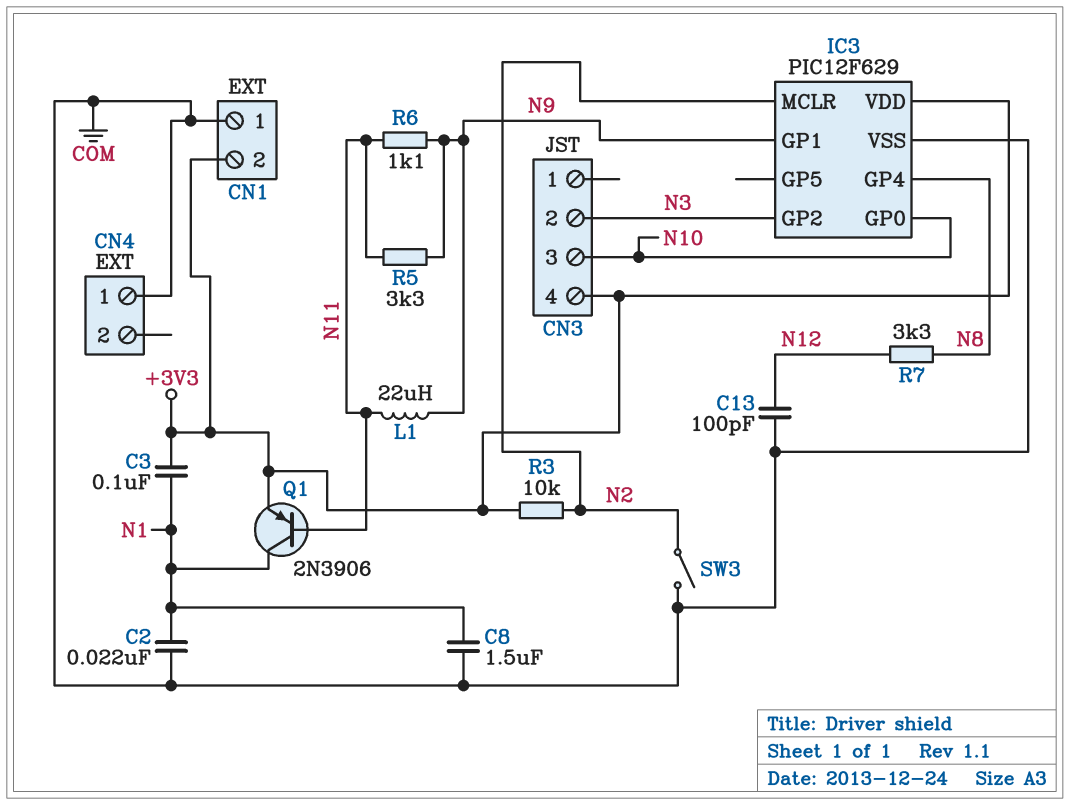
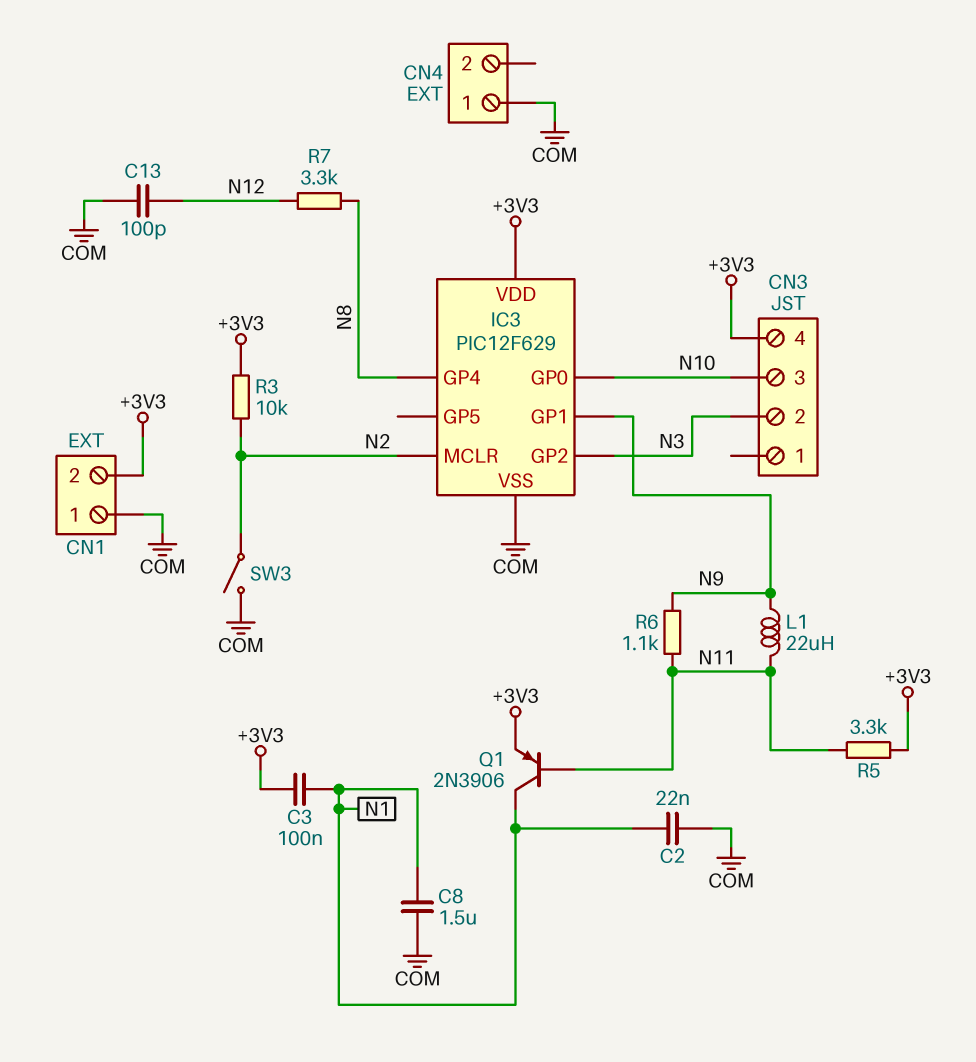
R5: 3.3k (N9, N11) -> 3.3k (+3V3, N11)

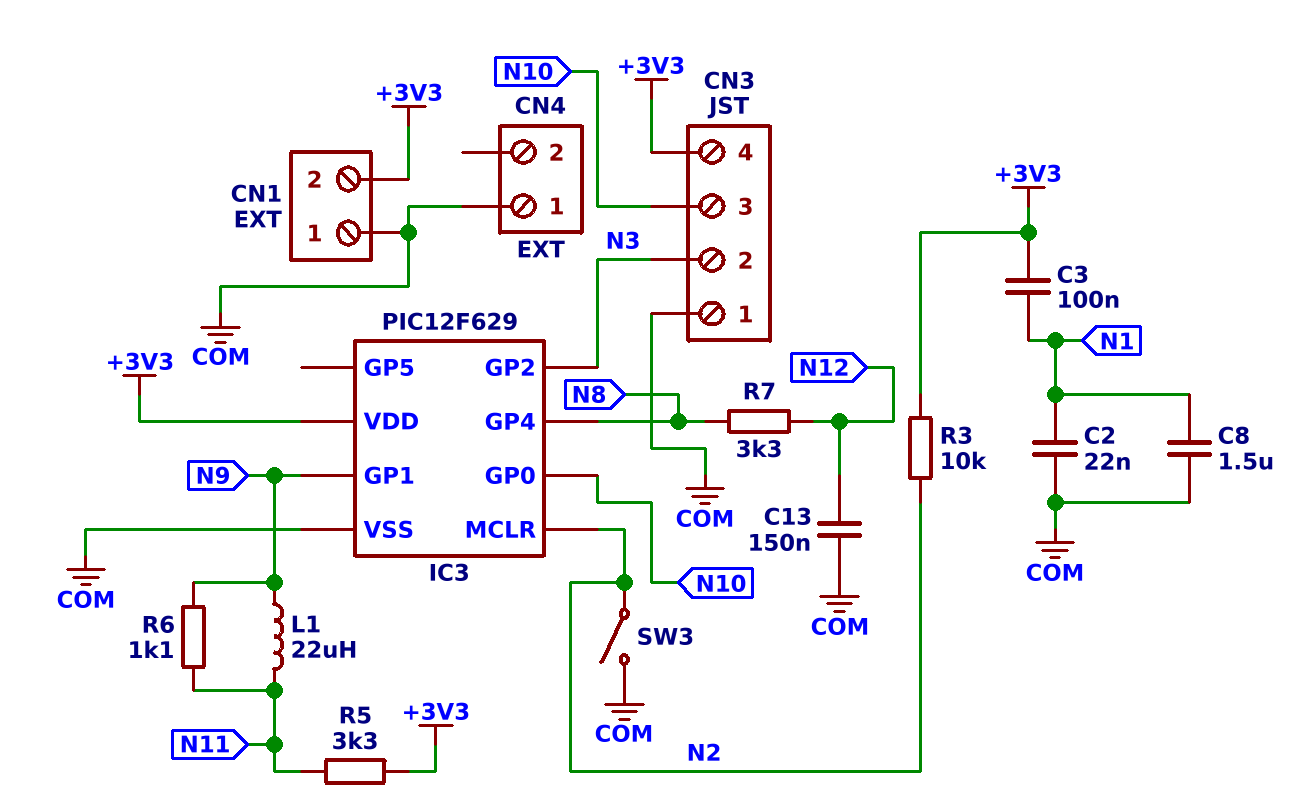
C13: 100pF (COM, N12) -> 150nF (COM, N12)
CN3 pin 1: none -> COM
Q1: PNP 2N3906 (B N11, C N1, E +3V3) -> none

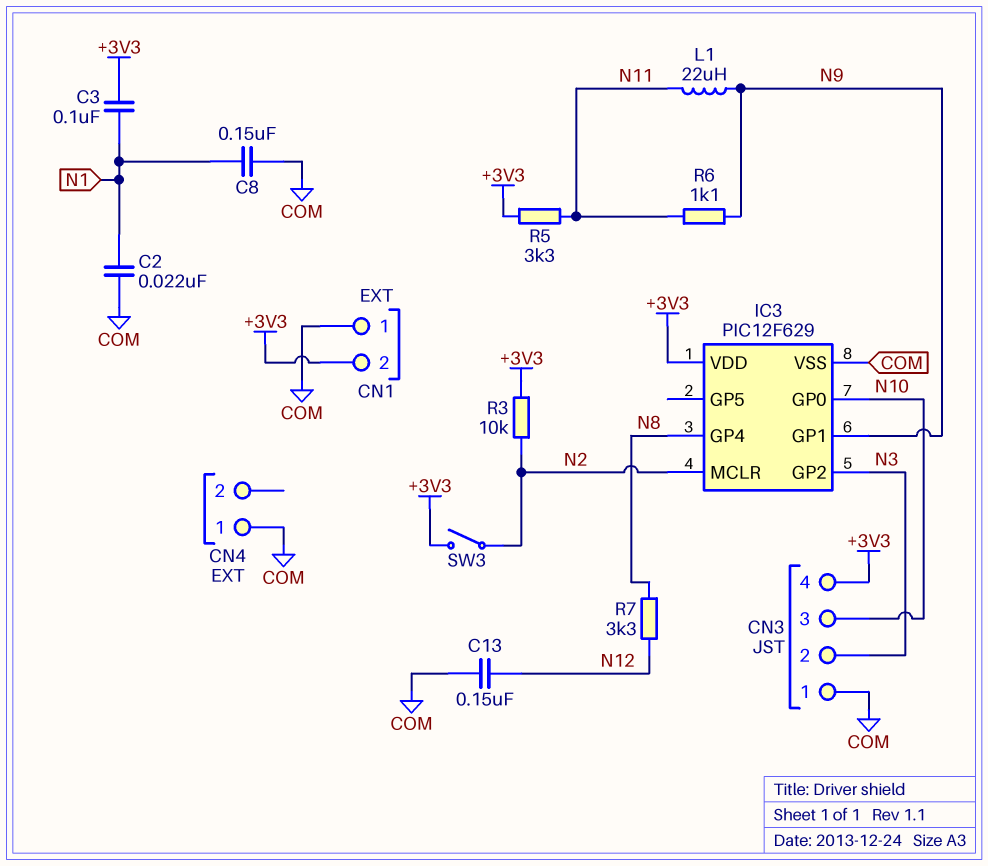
C8: 1.5uF (COM, N1) -> 150nF (COM, N1)
SW3: switch (COM, N2) -> switch (+3V3, N2)

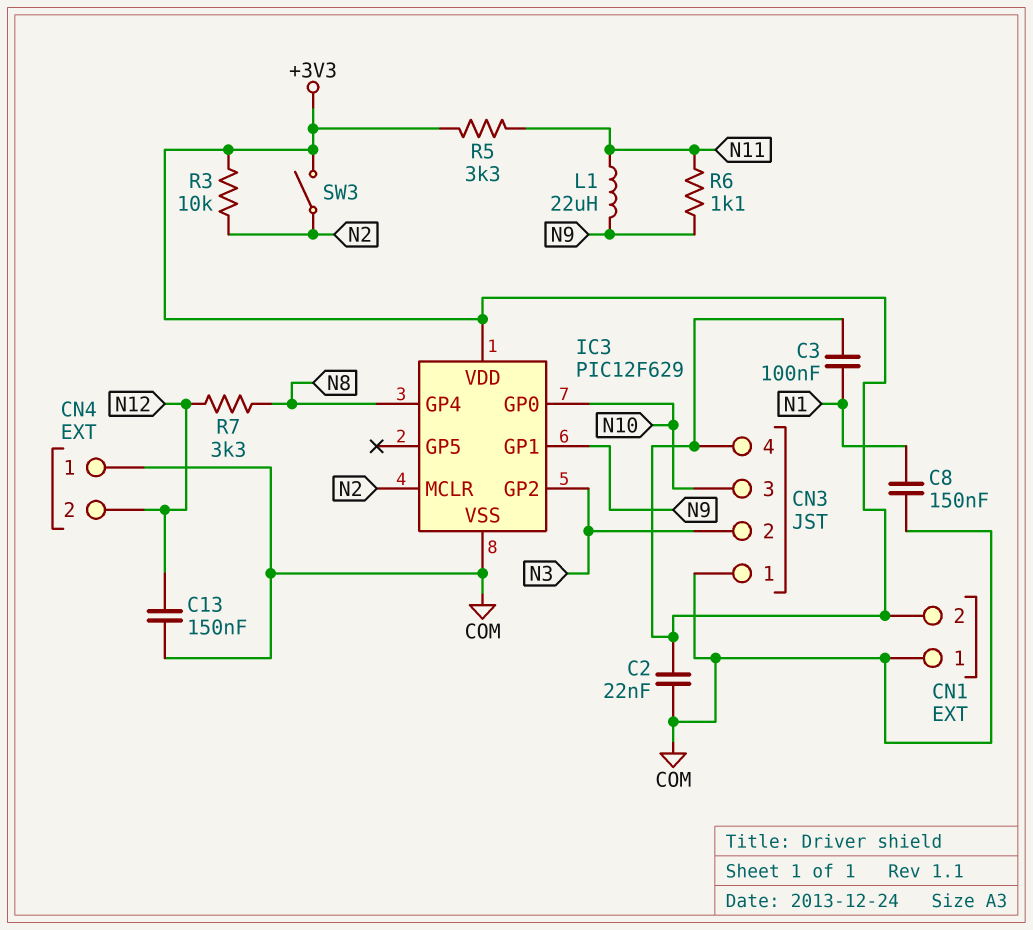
C2: 22nF (COM, N1) -> 22nF (+3V3, COM)
CN4 pin 2: none -> N12

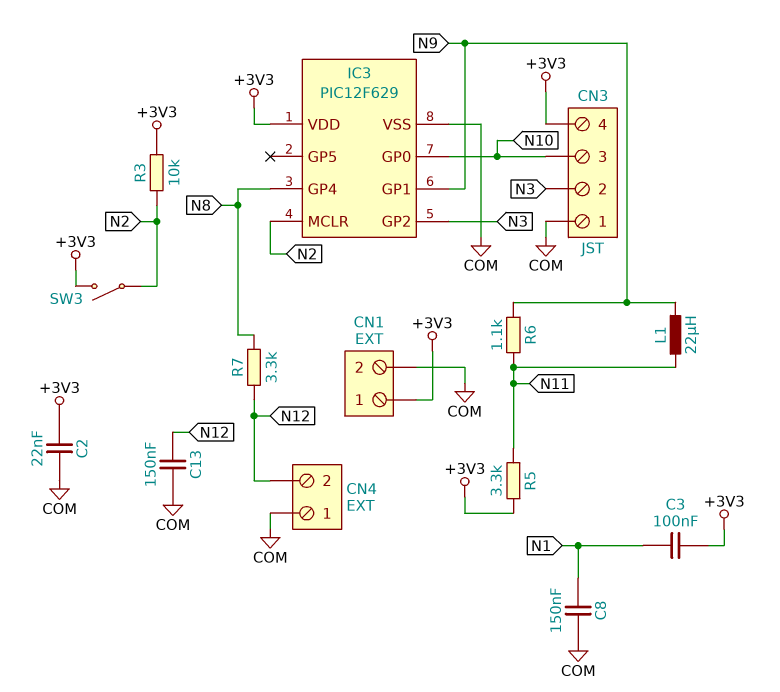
CN1 pin 1: COM -> +3V3
CN1 pin 2: +3V3 -> COM

